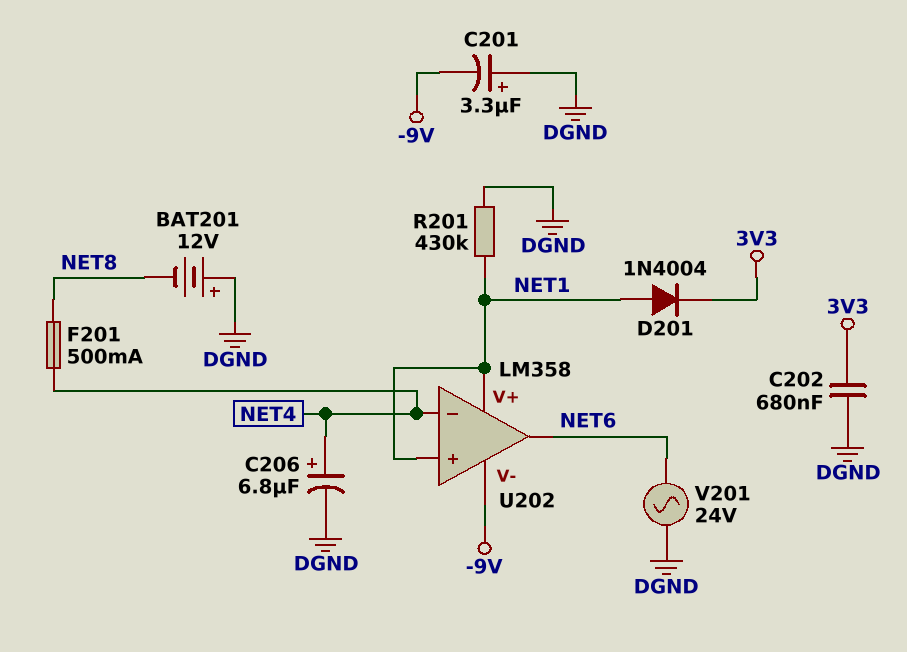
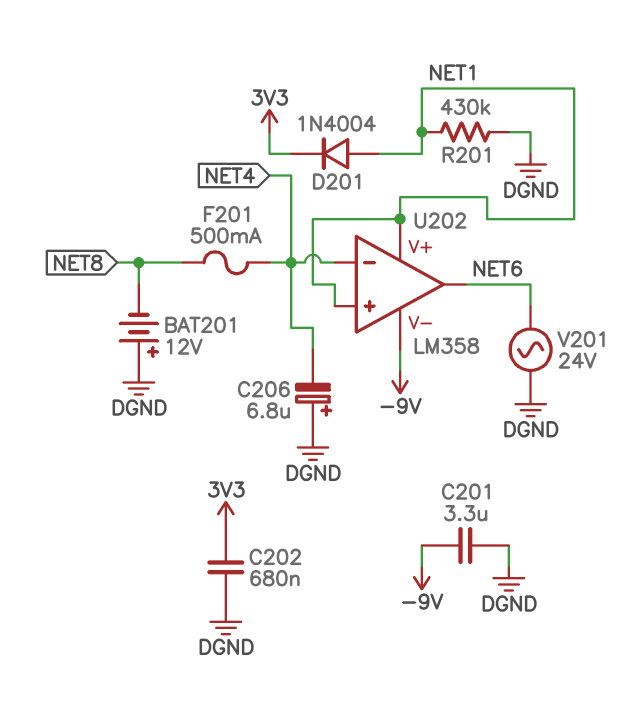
C201: 3.3uF (plus DGND, minus -9V) -> 3.3uF (-9V, DGND)
C206: 6.8uF (plus NET4, minus DGND) -> 6.8uF (plus DGND, minus NET4)

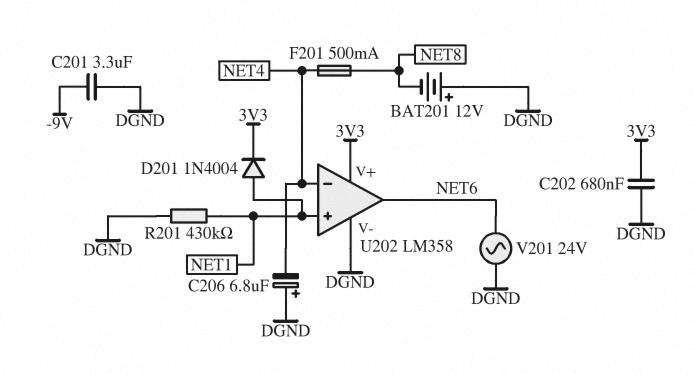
U202 pin V+: NET1 -> 3V3
U202 pin V-: -9V -> DGND

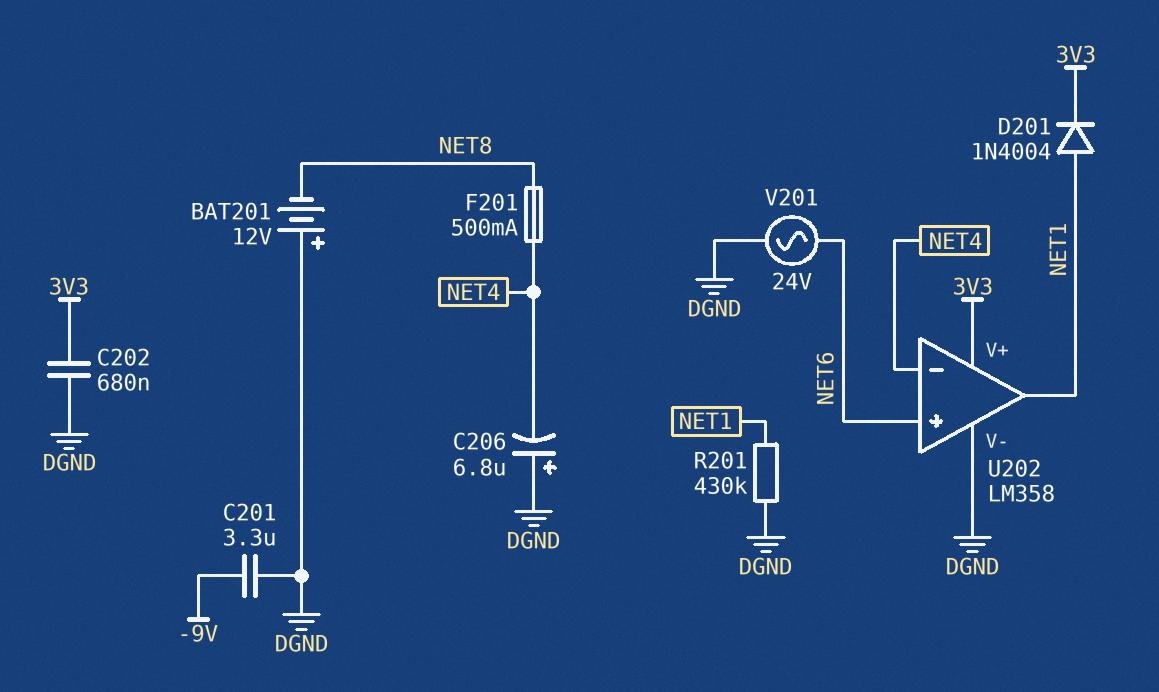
U202 pin in+: NET1 -> NET6
U202 pin out: NET6 -> NET1

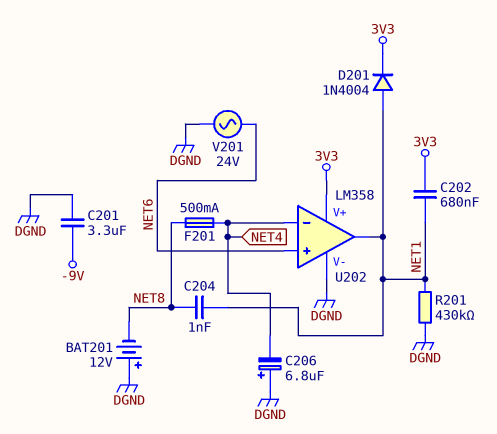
C202: 680nF (3V3, DGND) -> 680nF (3V3, NET1)
C204: none -> 1nF (NET1, NET8)

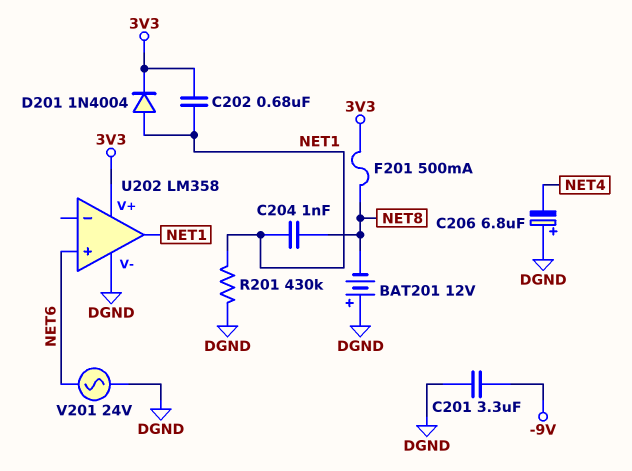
F201: 500mA (NET4, NET8) -> 500mA (3V3, NET8)
U202 pin in-: NET4 -> none

